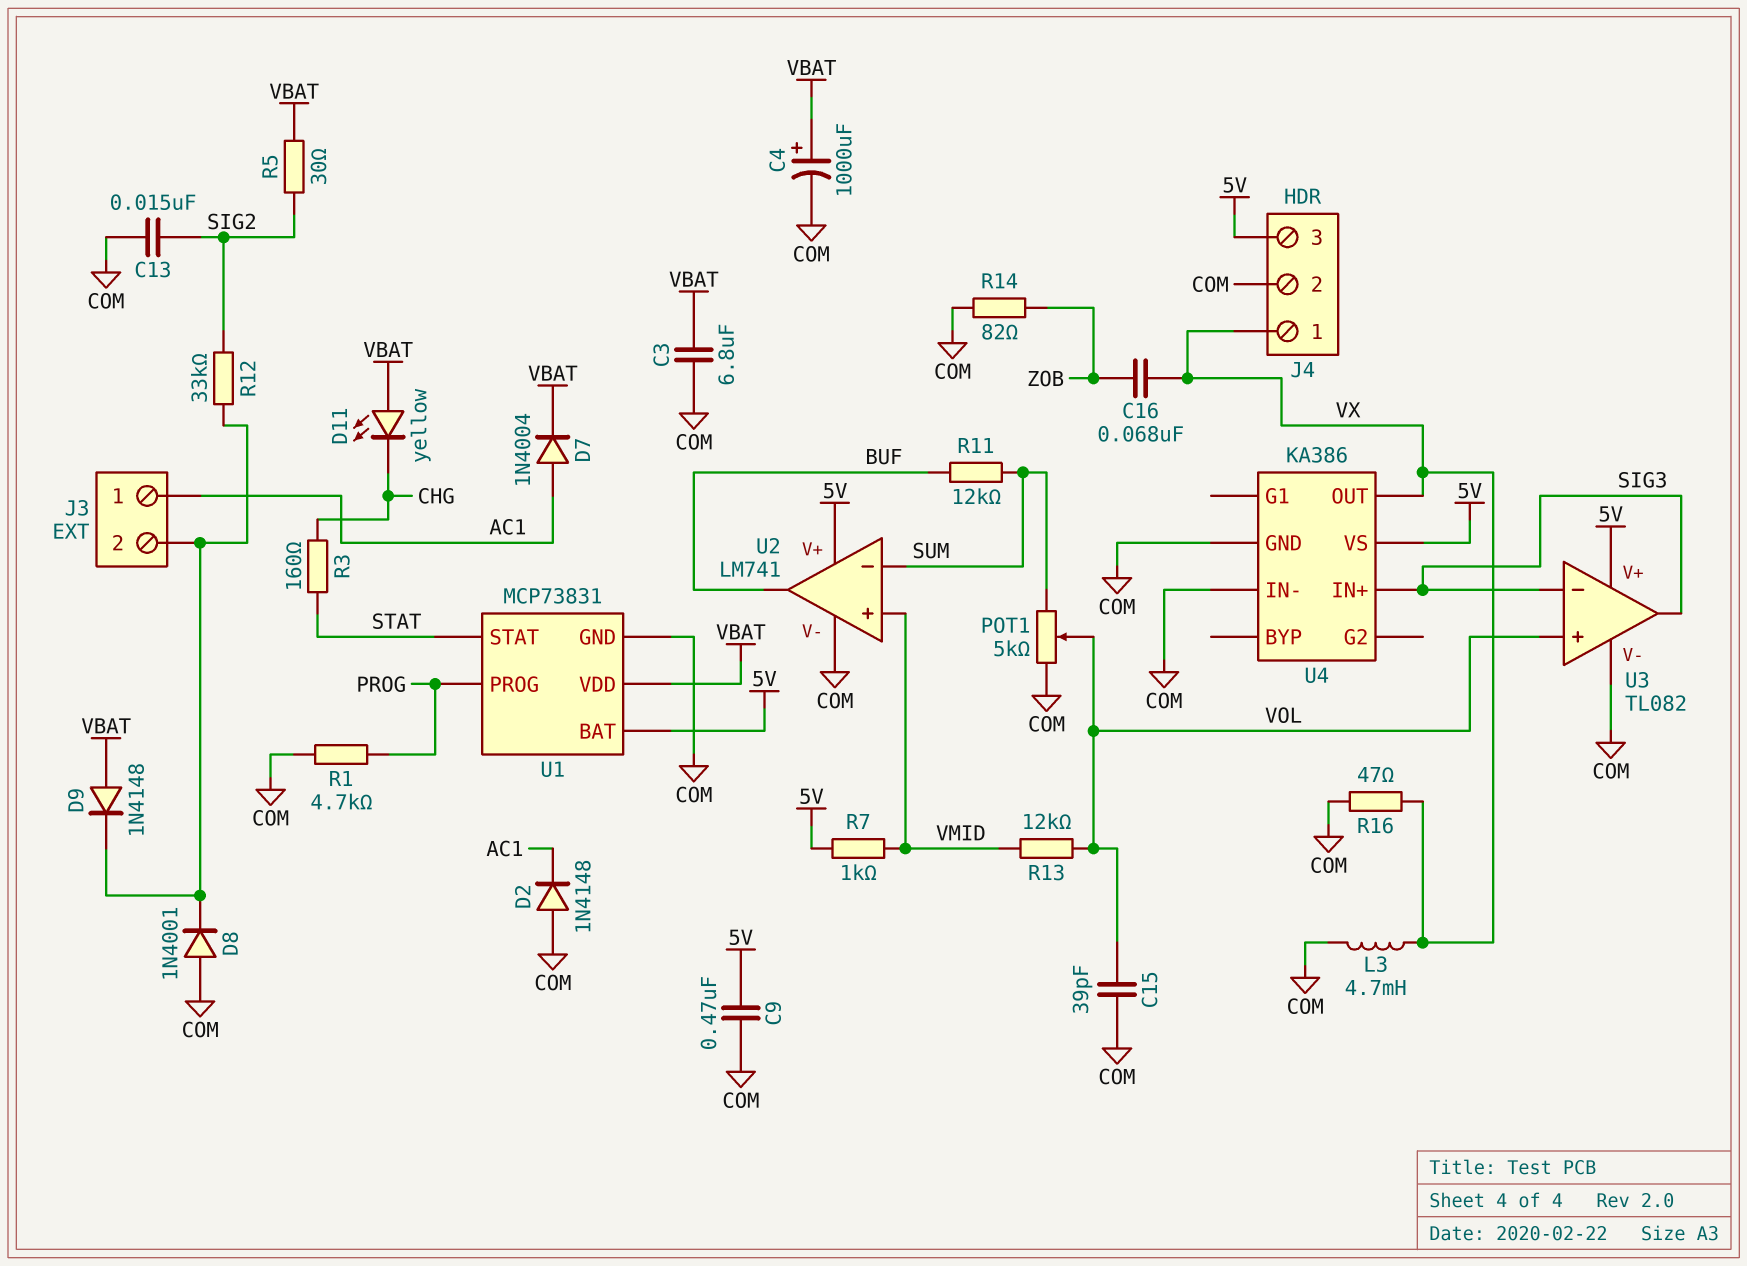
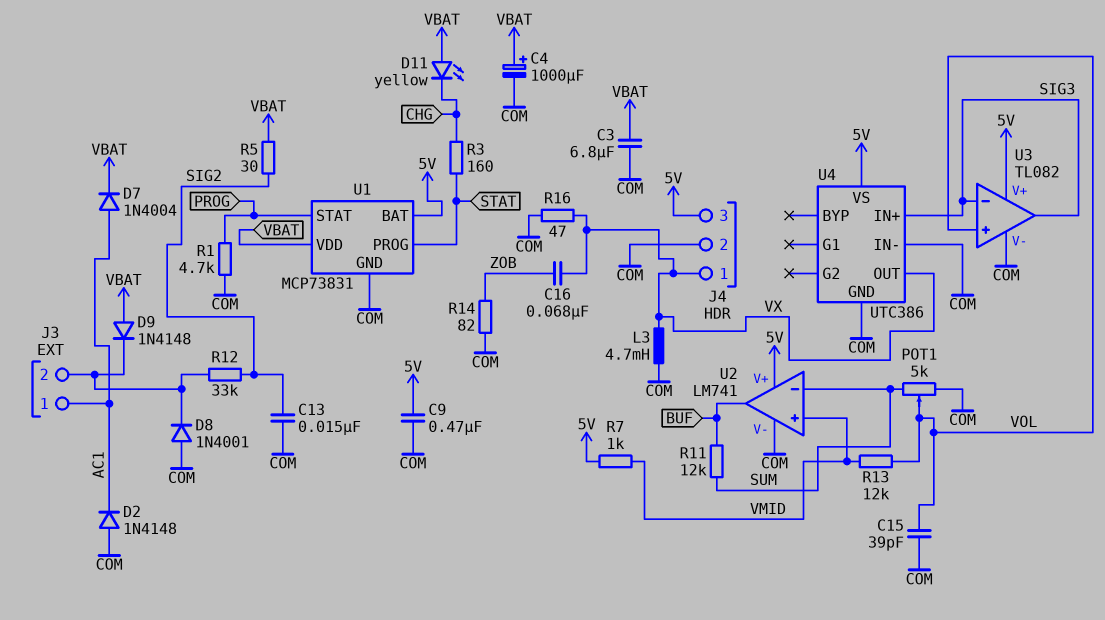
U1 pin PROG: PROG -> STAT
U1 pin STAT: STAT -> PROG
U4: KA386 -> UTC386

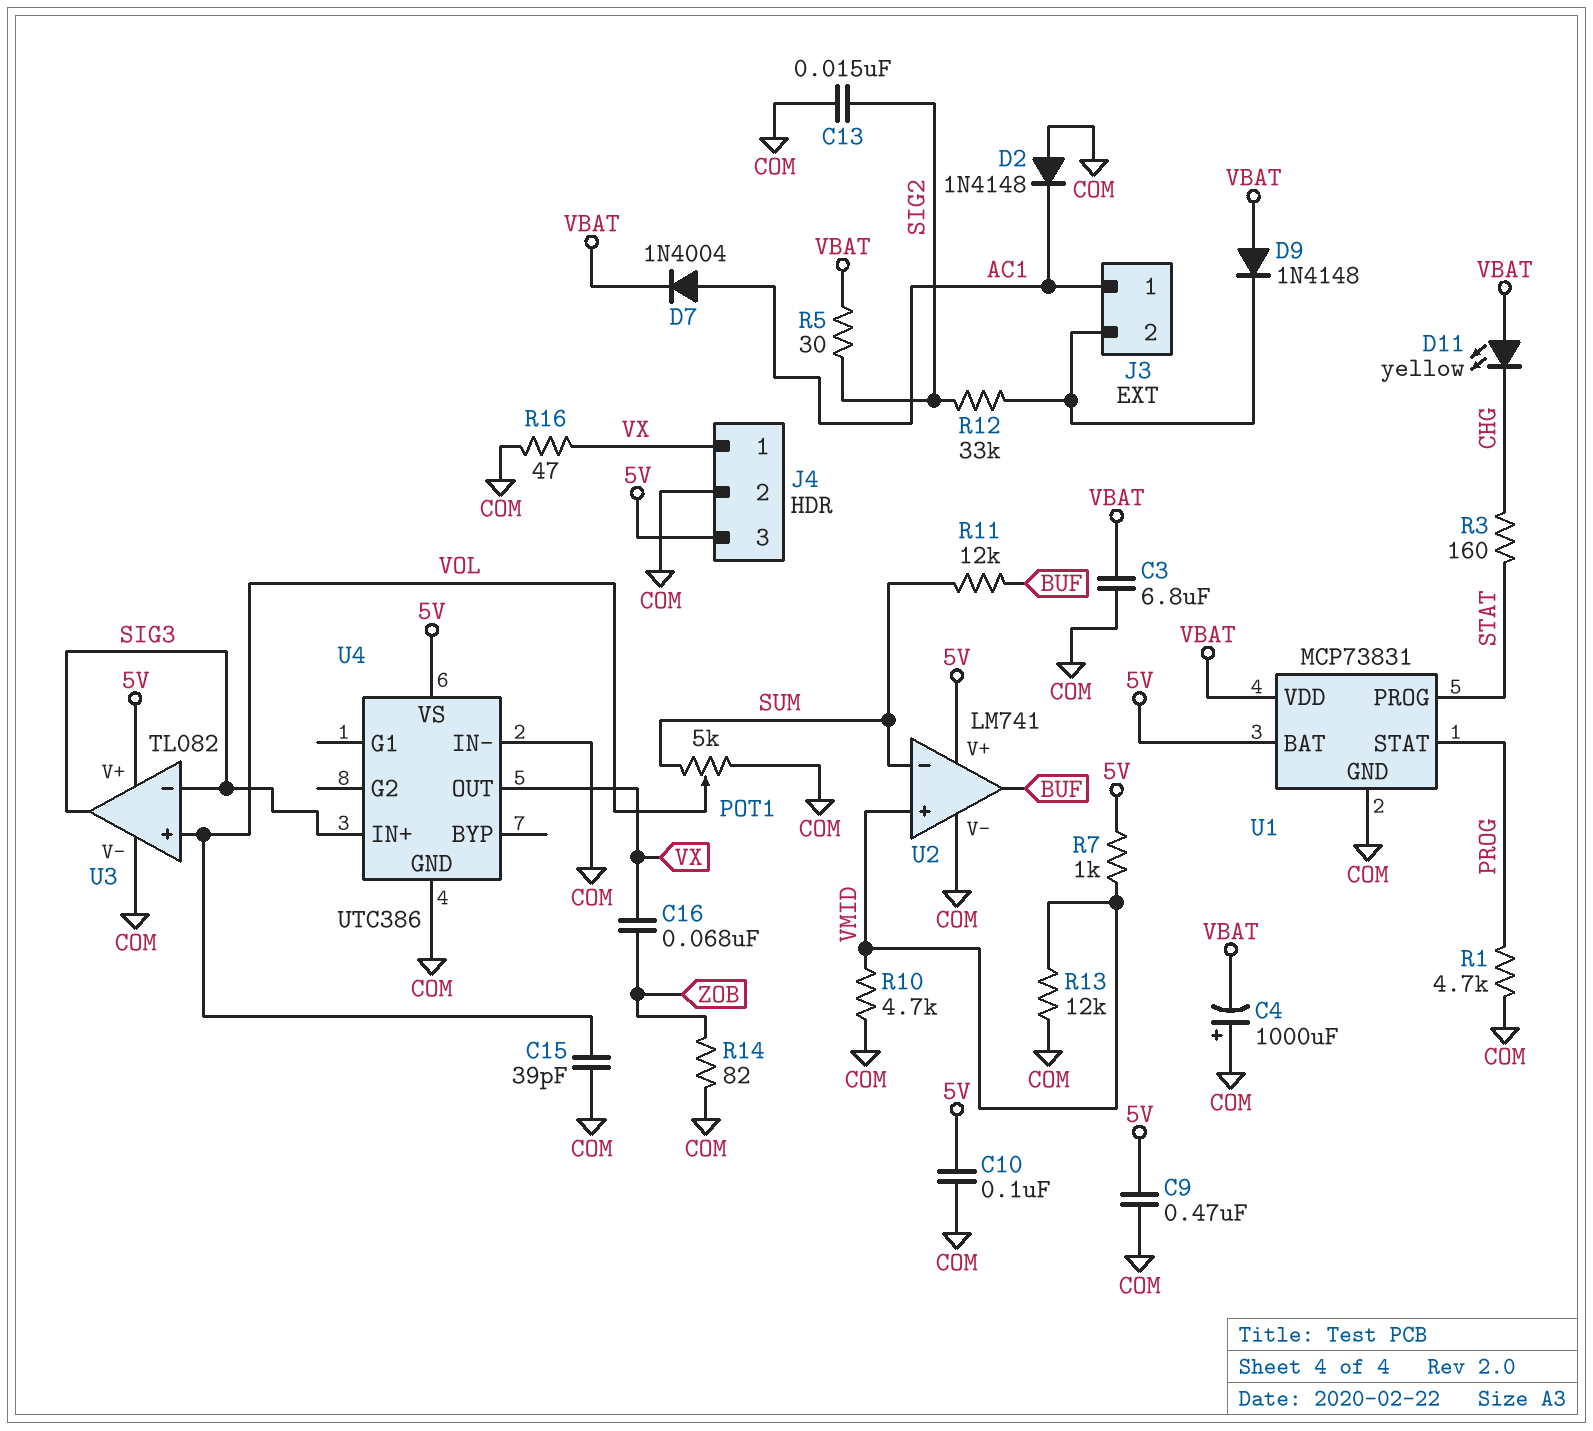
C4: 1000uF (plus VBAT, minus COM) -> 1000uF (plus COM, minus VBAT)
C10: none -> 100nF (5V, COM)
D8: diode 1N4001 (A COM, K J3/2) -> none
L3: 4.7mH (COM, VX) -> none
R10: none -> 4.7k (COM, VMID)
R13: 12k (VMID, VOL) -> 12k (COM, VMID)

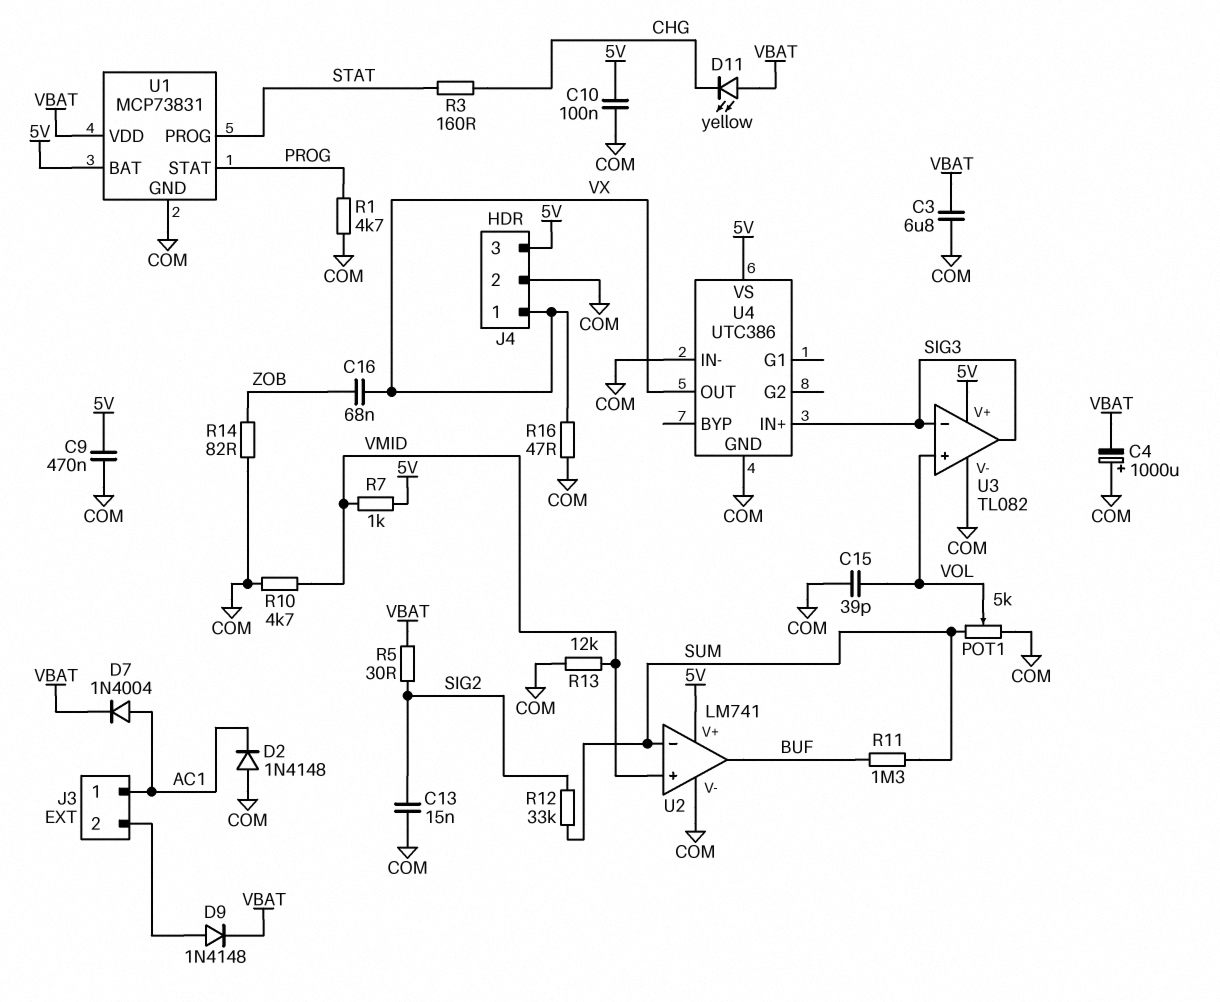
D9: diode 1N4148 (A VBAT, K J3/2) -> diode 1N4148 (A J3/2, K VBAT)
R11: 12k (BUF, SUM) -> 1.3M (BUF, SUM)
R12: 33k (J3/2, SIG2) -> 33k (SIG2, SUM)

